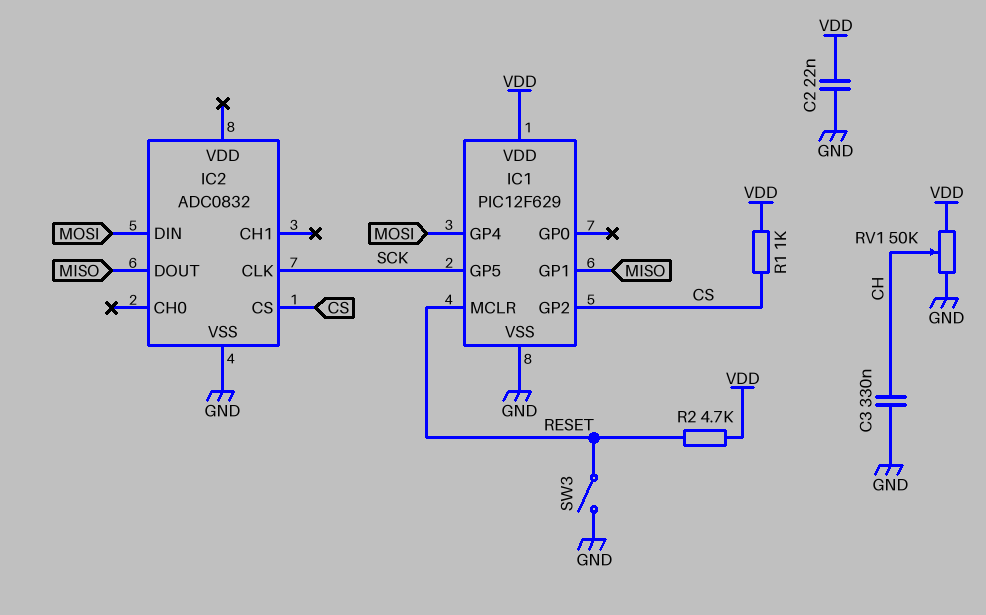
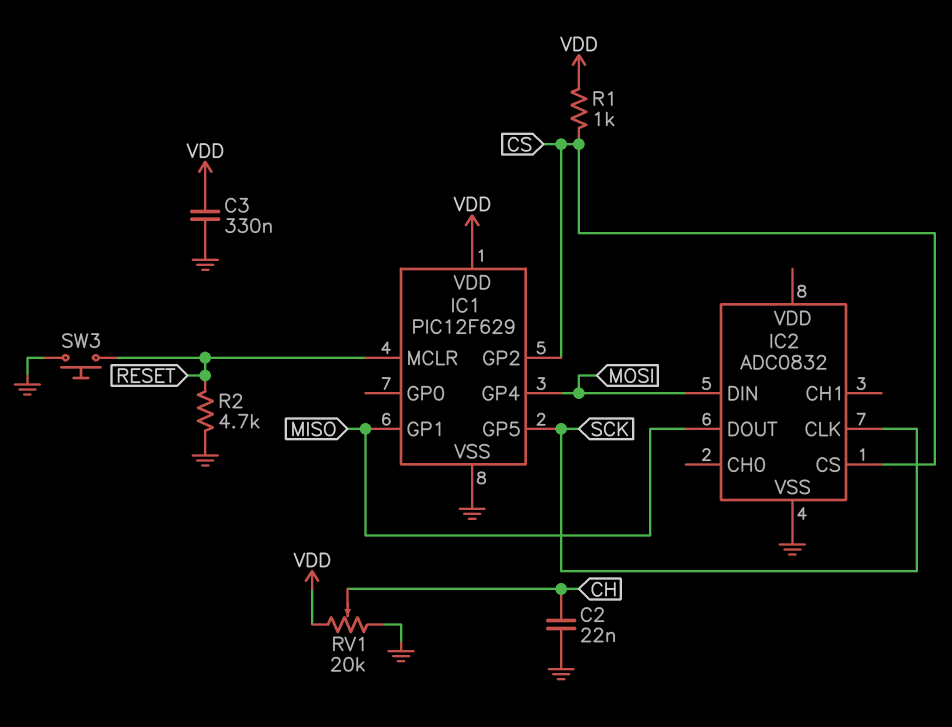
C2: 22nF (GND, VDD) -> 22nF (CH, GND)
C3: 330nF (CH, GND) -> 330nF (GND, VDD)
R2: 4.7k (RESET, VDD) -> 4.7k (GND, RESET)
RV1: 50k (GND, VDD, wiper CH) -> 20k (GND, VDD, wiper CH)
SW3: switch (GND, RESET) -> button (GND, RESET)

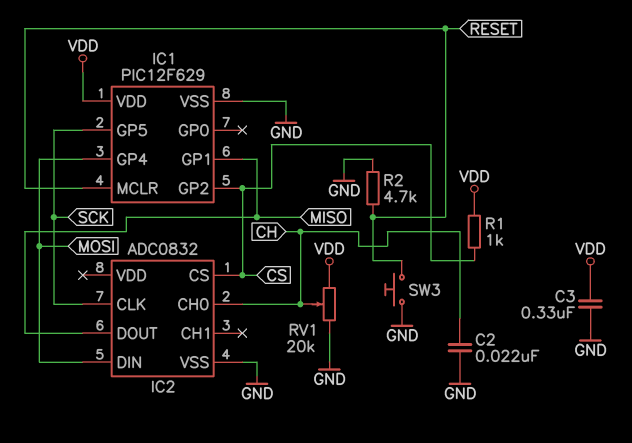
IC2 pin CH0: none -> CH

